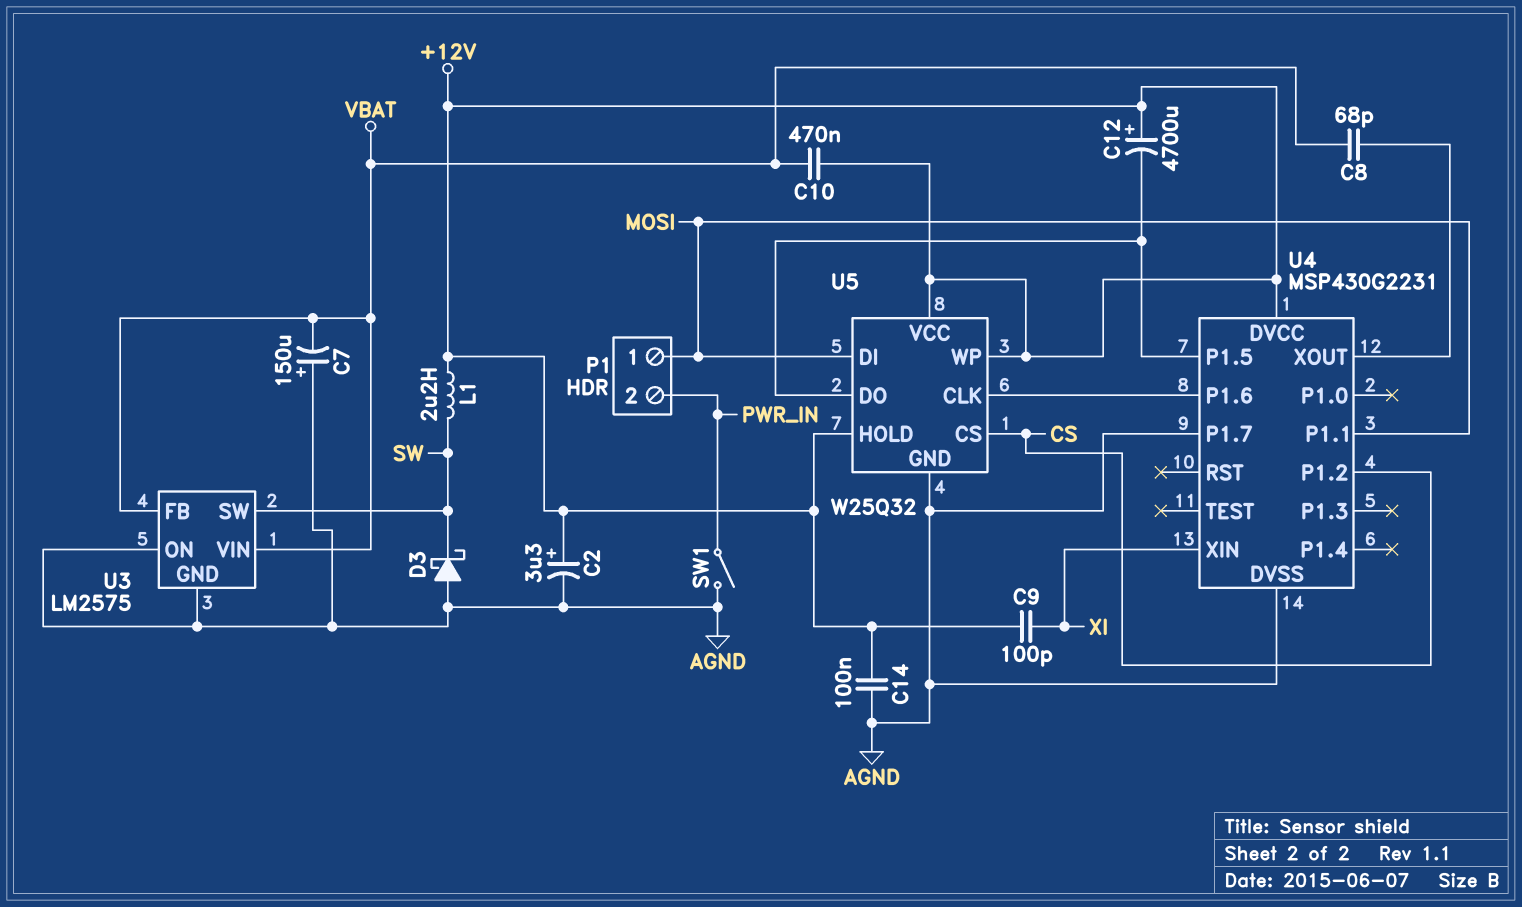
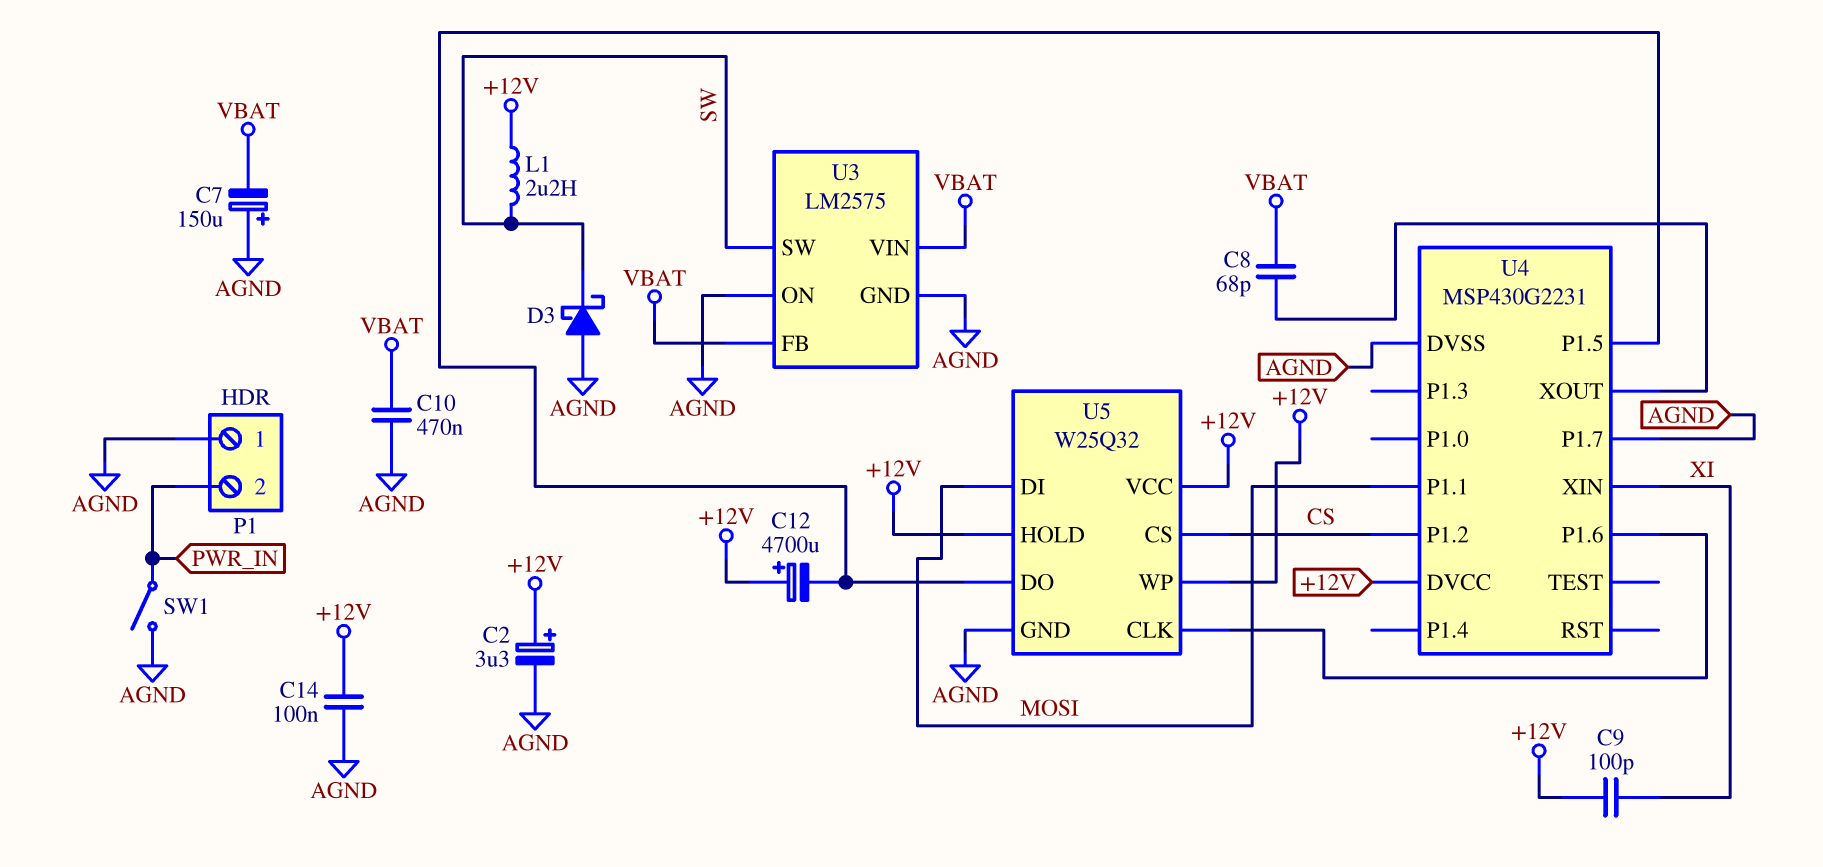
C10: 470nF (+12V, VBAT) -> 470nF (AGND, VBAT)
P1 pin 1: MOSI -> AGND

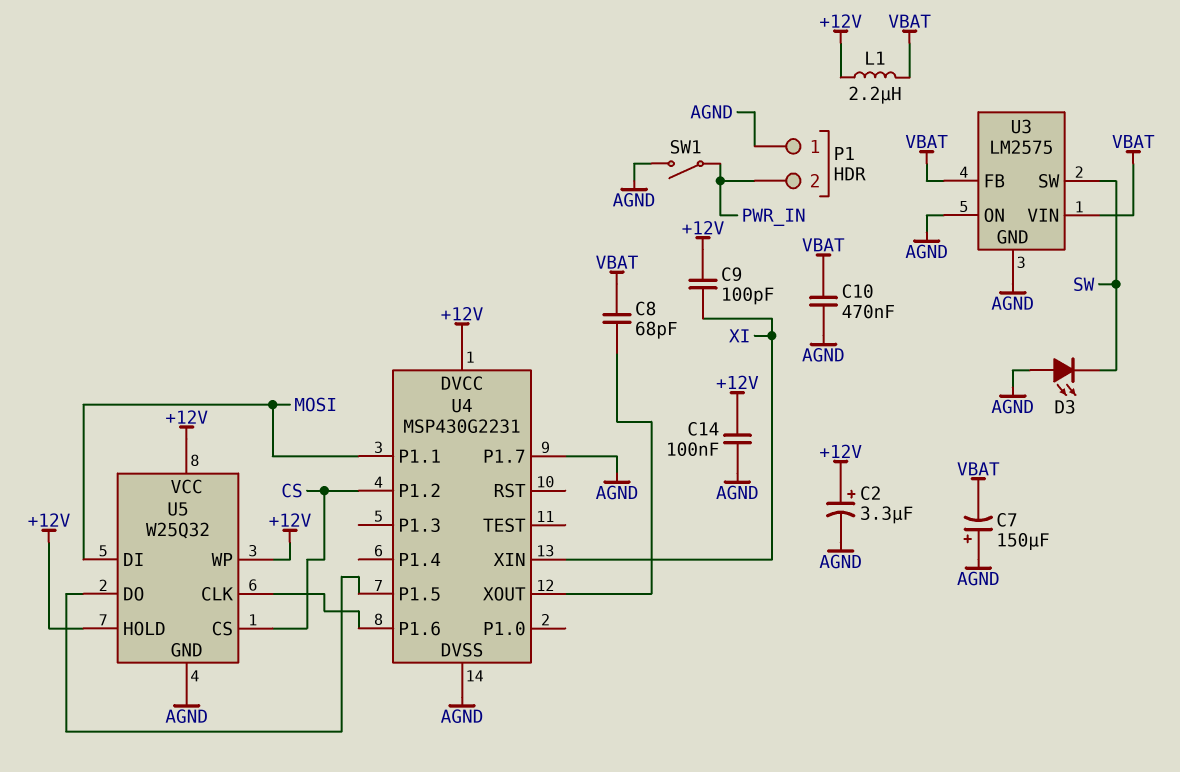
C12: 4700uF (plus +12V, minus U4/P1.5) -> none
D3: schottky (A AGND, K SW) -> LED (A AGND, K SW)
L1: 2.2uH (+12V, SW) -> 2.2uH (+12V, VBAT)

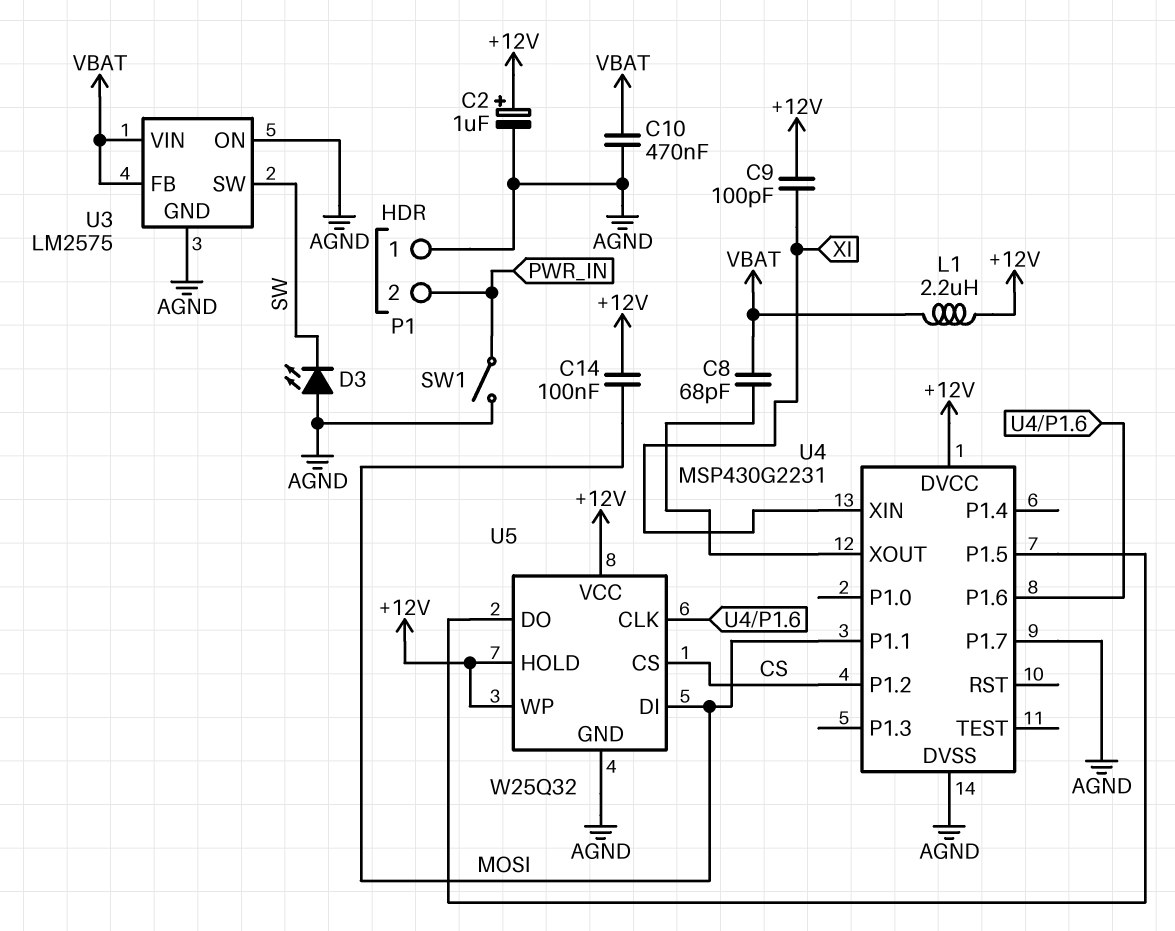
C2: 3.3uF (plus +12V, minus AGND) -> 1uF (plus +12V, minus AGND)
C7: 150uF (plus AGND, minus VBAT) -> none
C14: 100nF (+12V, AGND) -> 100nF (+12V, MOSI)

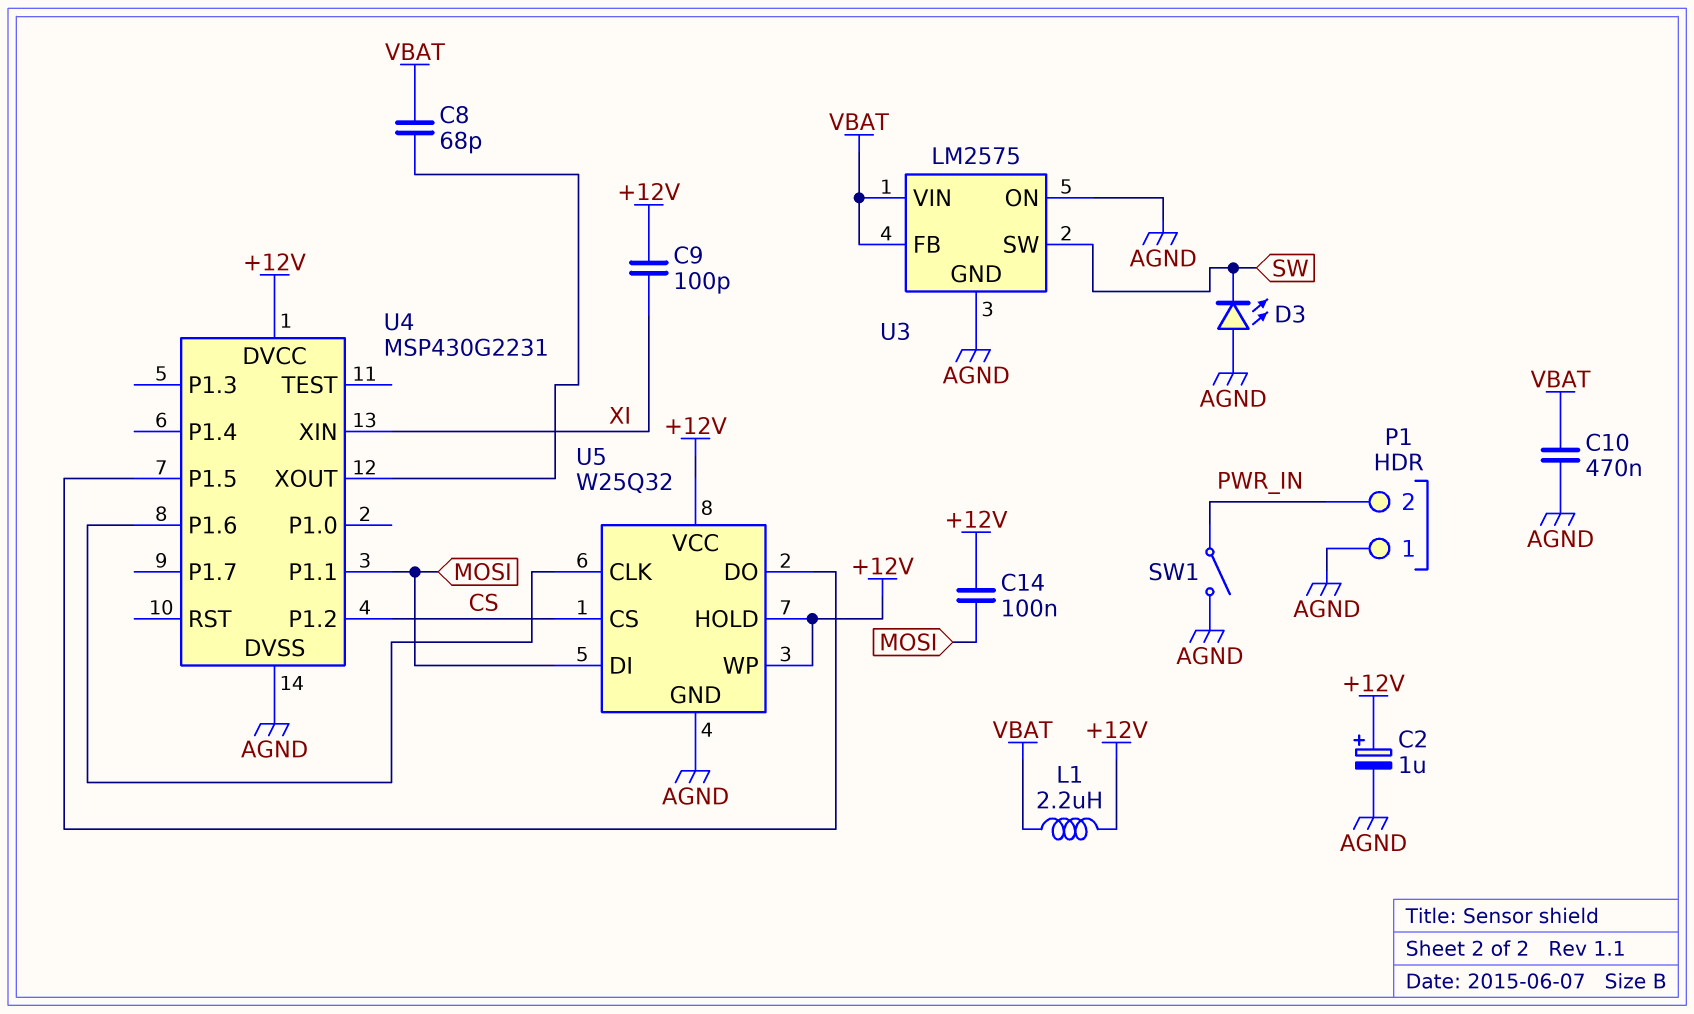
U4 pin P1.7: AGND -> none

